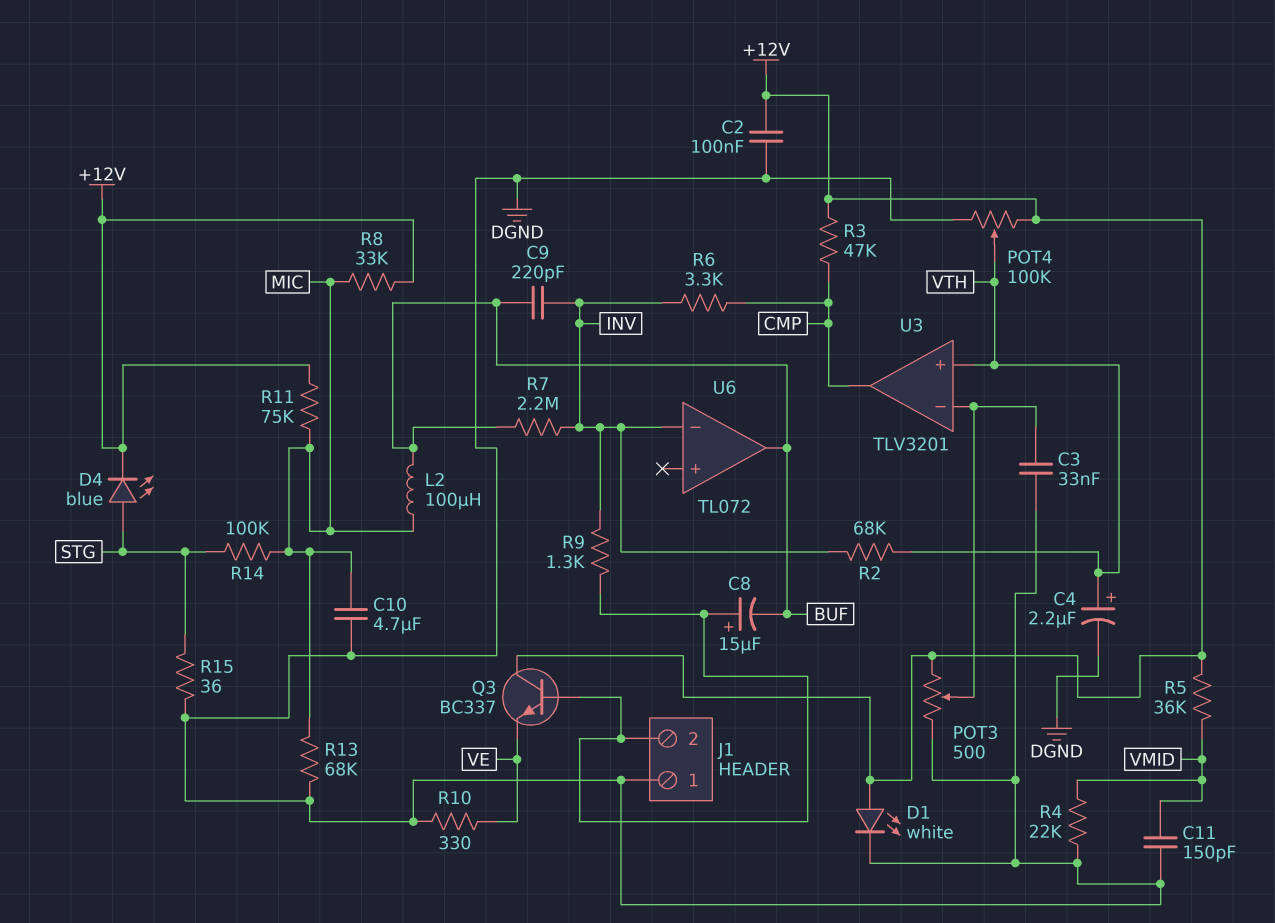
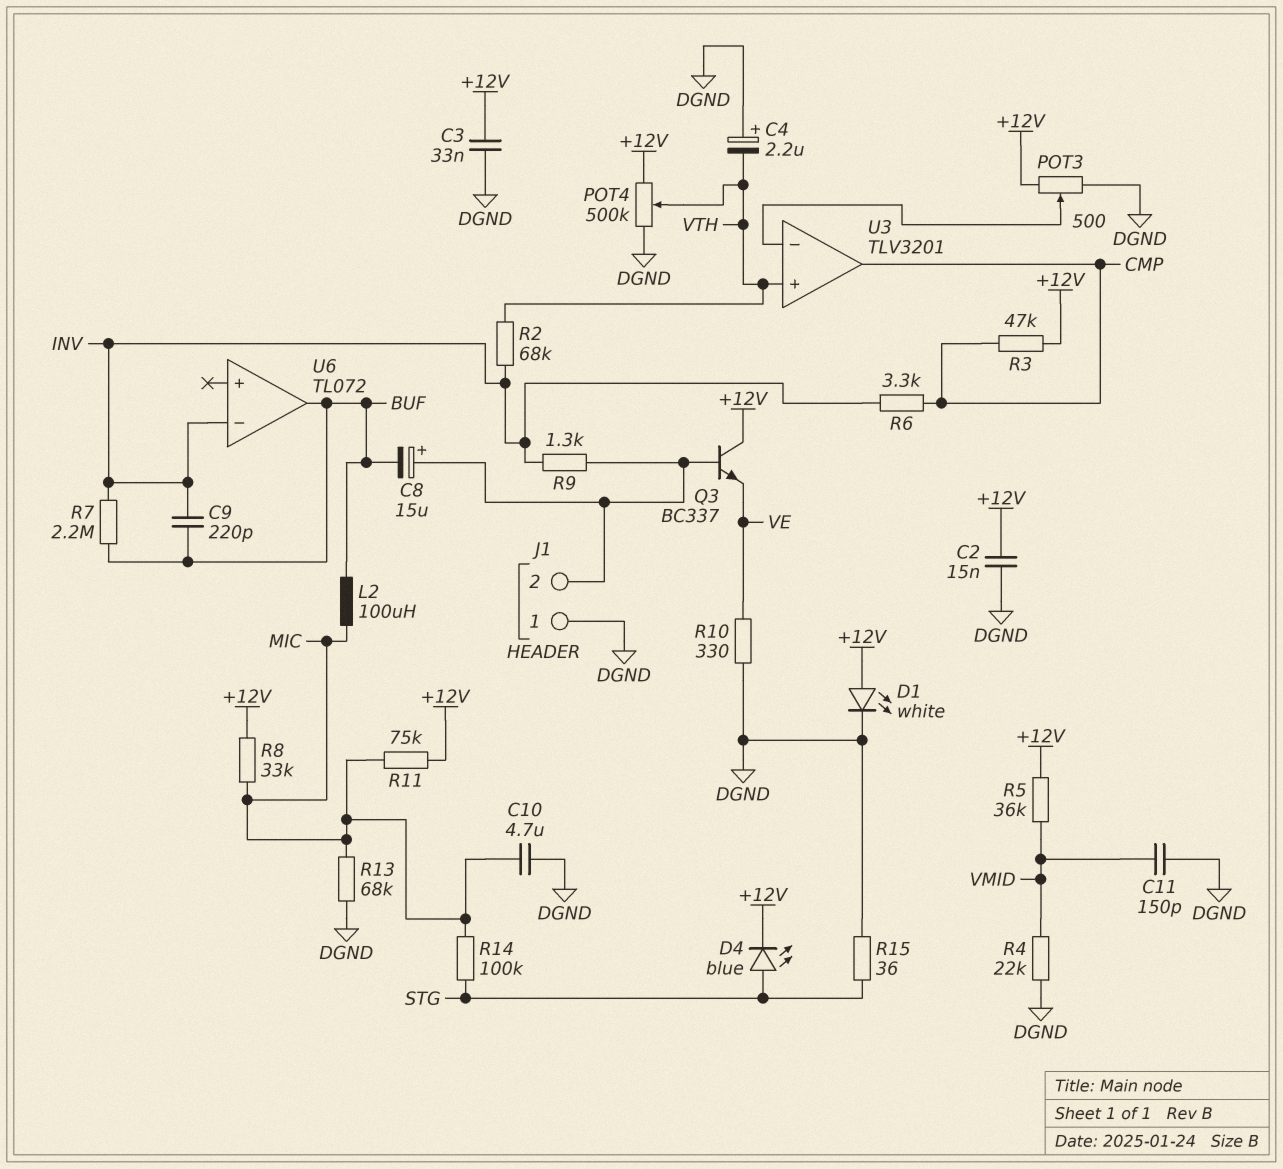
C2: 100nF (+12V, DGND) -> 15nF (+12V, DGND)
C3: 33nF (DGND, U3/in-) -> 33nF (+12V, DGND)
C4: 2.2uF (plus VTH, minus DGND) -> 2.2uF (plus DGND, minus VTH)
POT4: 100k (+12V, DGND, wiper VTH) -> 500k (+12V, DGND, wiper VTH)

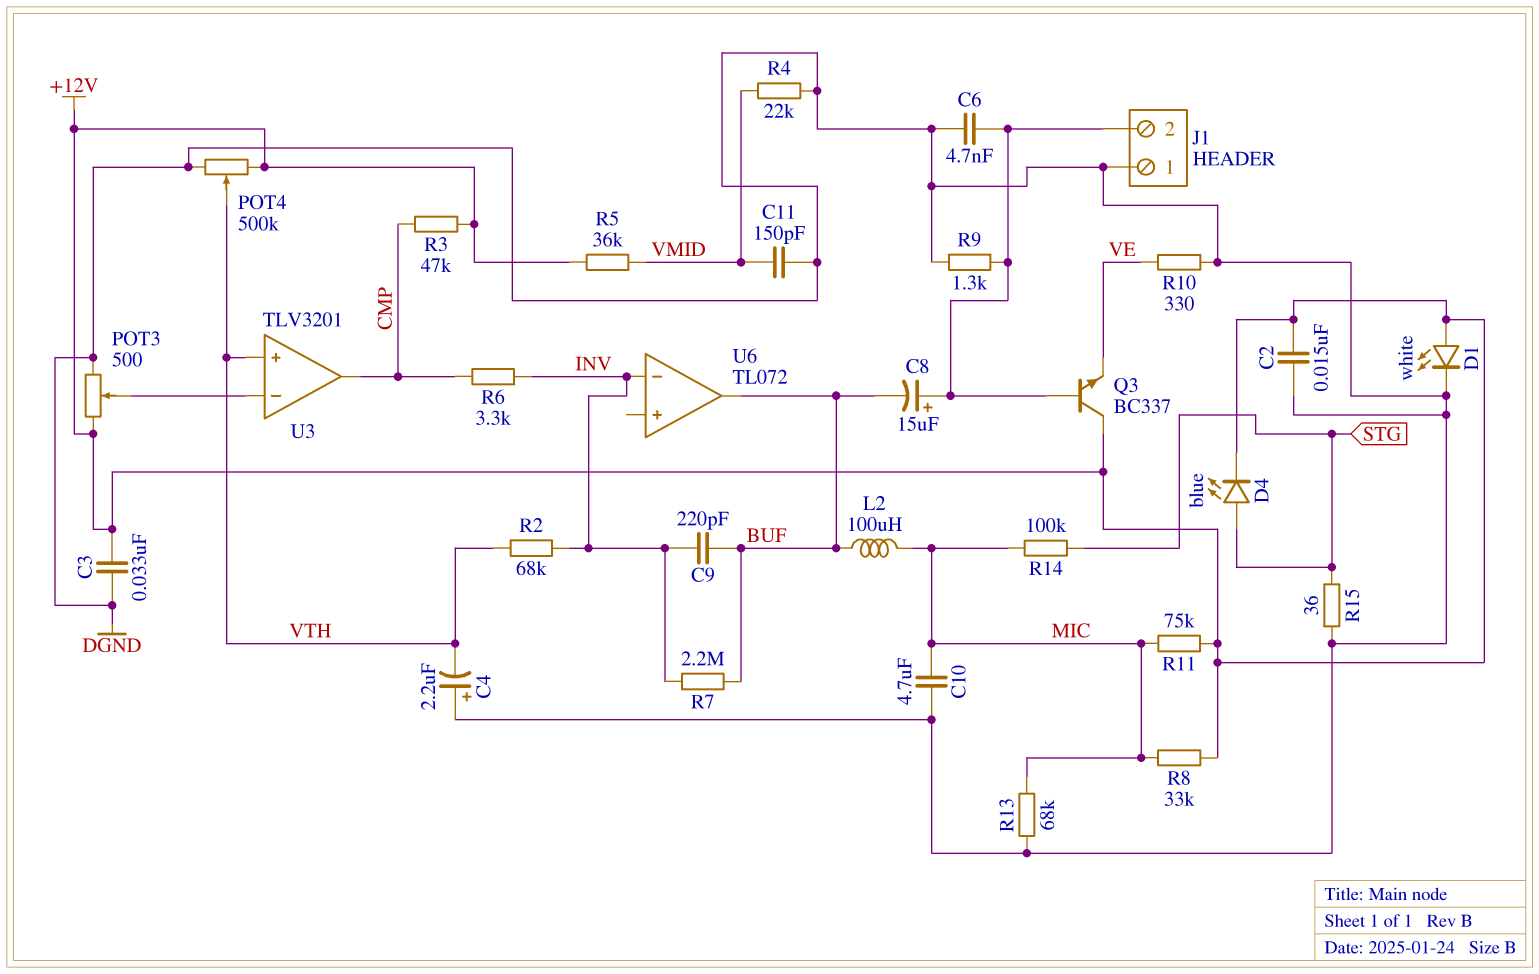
C6: none -> 4.7nF (DGND, J1/2)
R9: 1.3k (INV, J1/2) -> 1.3k (DGND, J1/2)

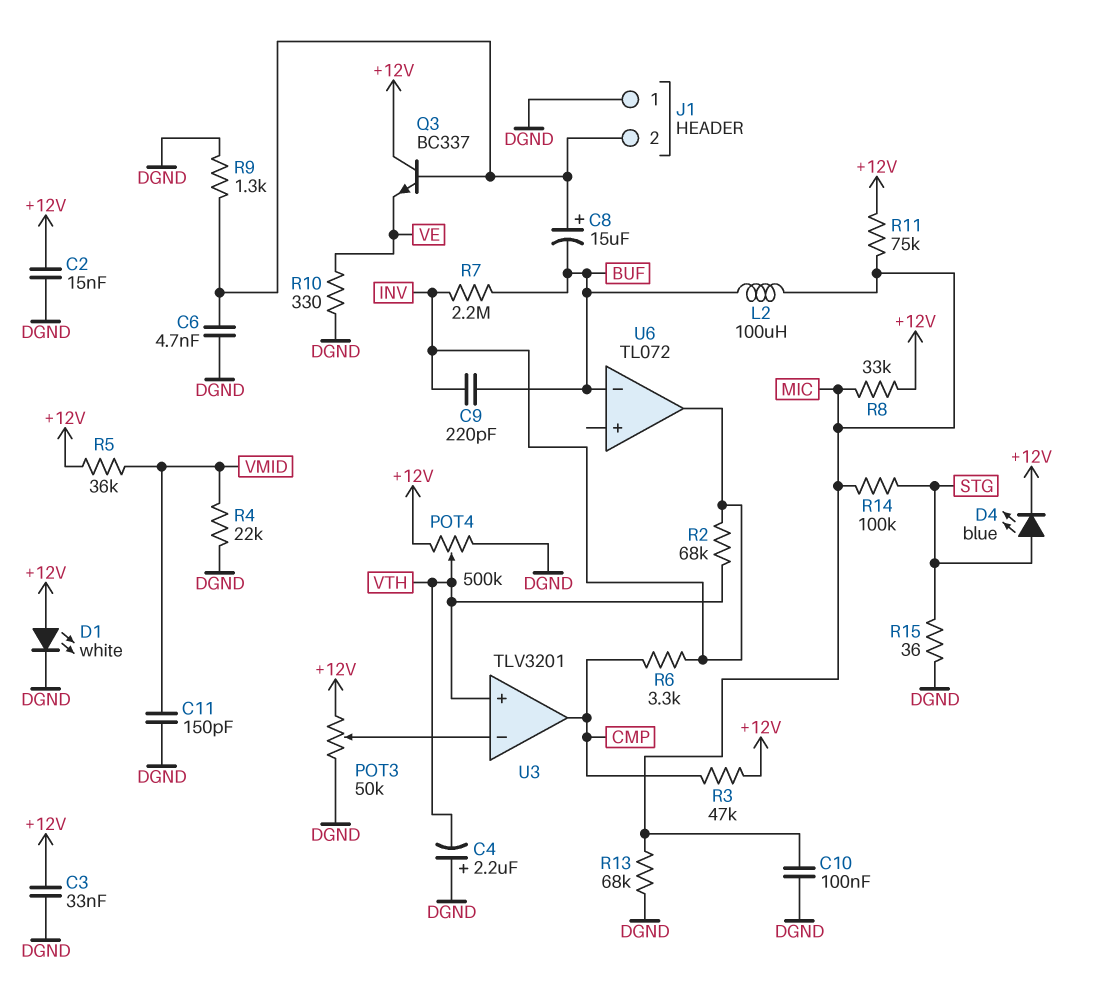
C10: 4.7uF (DGND, MIC) -> 100nF (DGND, MIC)
POT3: 500 (+12V, DGND, wiper U3/in-) -> 50k (+12V, DGND, wiper U3/in-)
U6 pin in-: INV -> BUF
U6 pin out: BUF -> INV

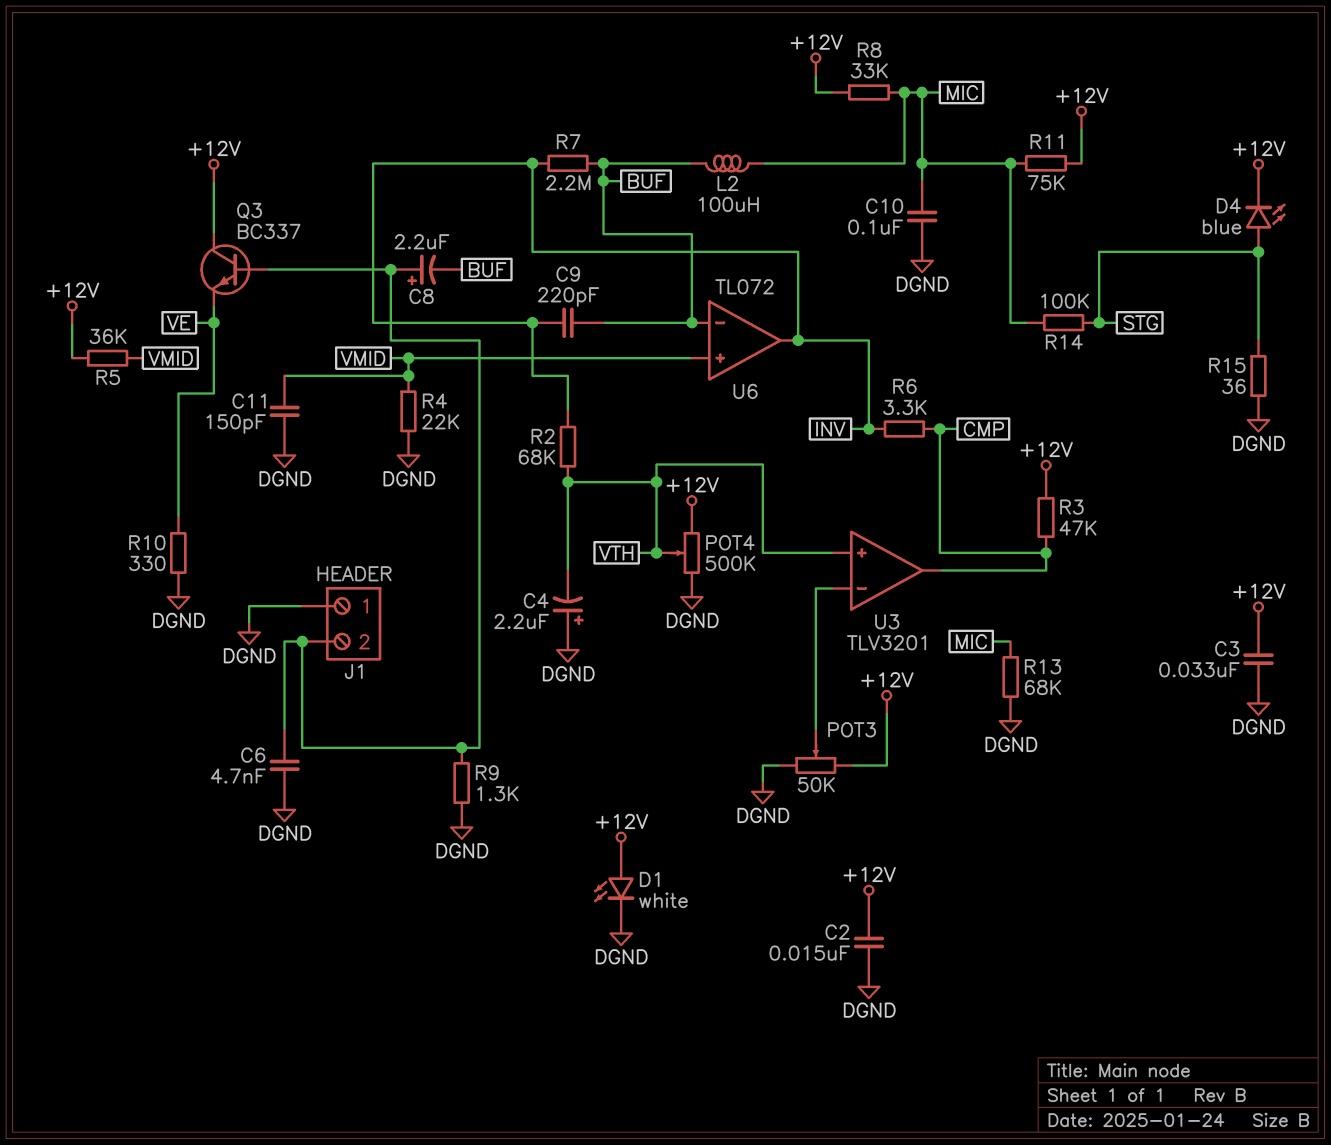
C8: 15uF (plus J1/2, minus BUF) -> 2.2uF (plus J1/2, minus BUF)
U6 pin in+: none -> VMID

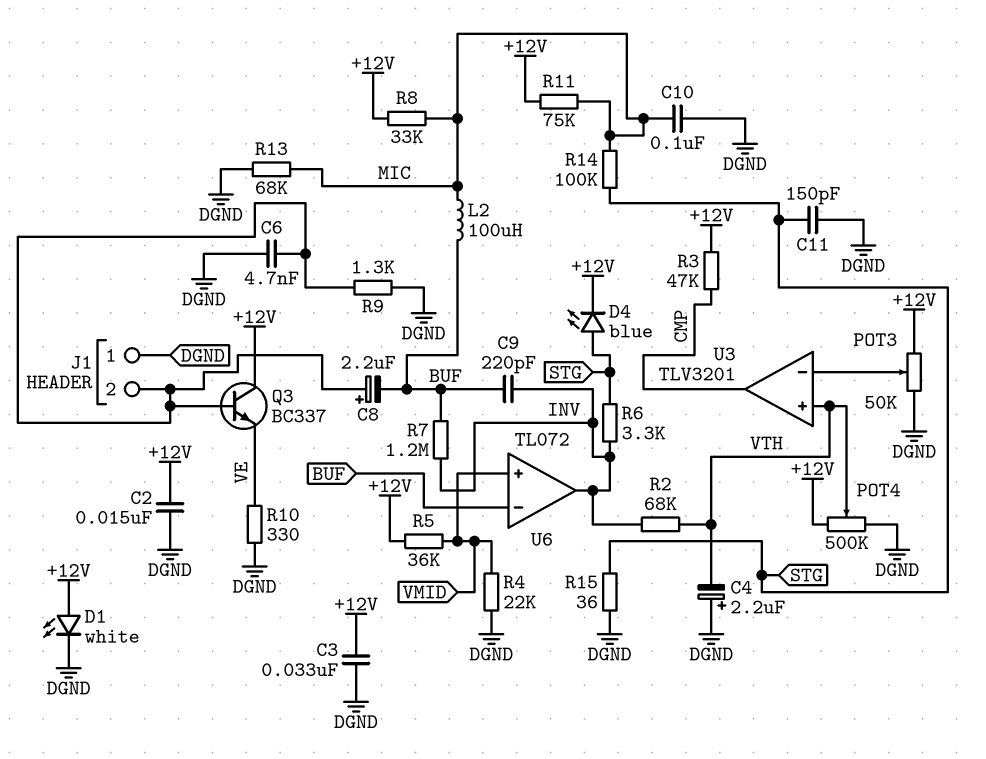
C11: 150pF (DGND, VMID) -> 150pF (DGND, STG)
R6: 3.3k (CMP, INV) -> 3.3k (INV, STG)
R7: 2.2M (BUF, INV) -> 1.2M (BUF, INV)

